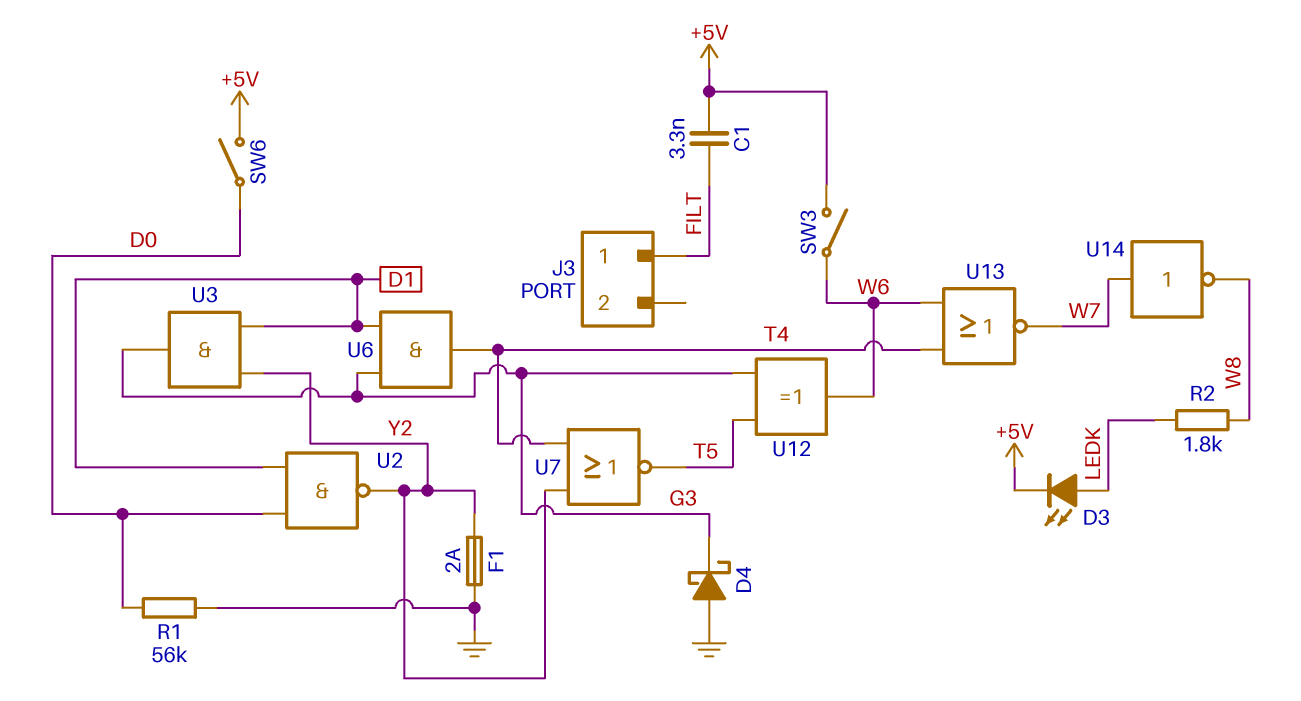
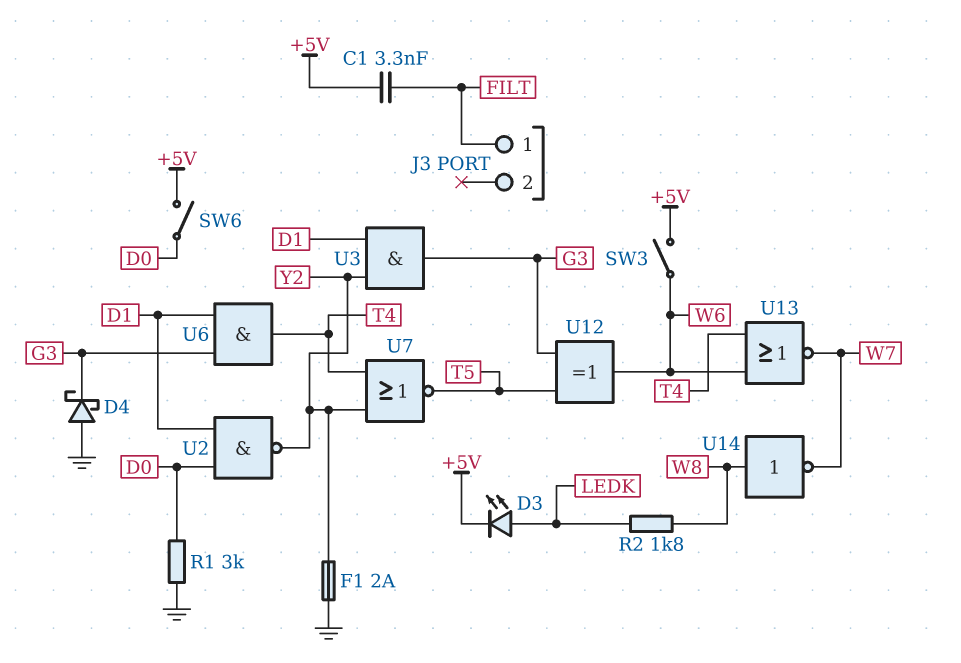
R1: 56k (D0, GND) -> 3k (D0, GND)
U14: NOT (in W7, out W8) -> NOT (in W8, out W7)

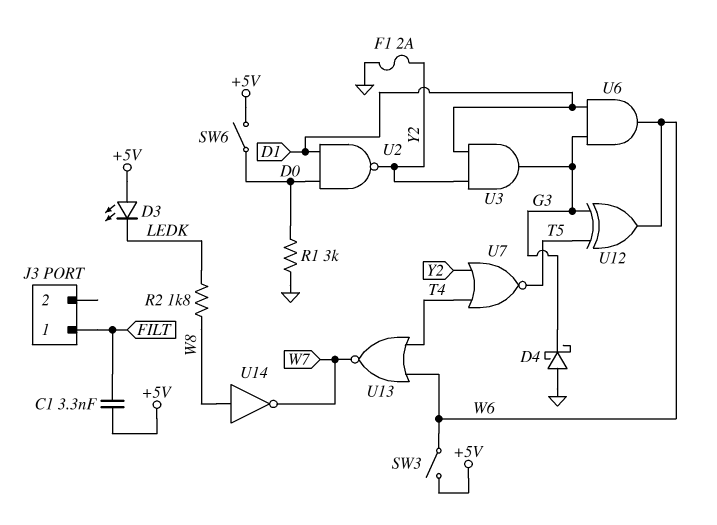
D3: LED (A LEDK, K +5V) -> LED (A +5V, K LEDK)
U6: AND (in D1, in G3, out T4) -> AND (in D1, in G3, out W6)

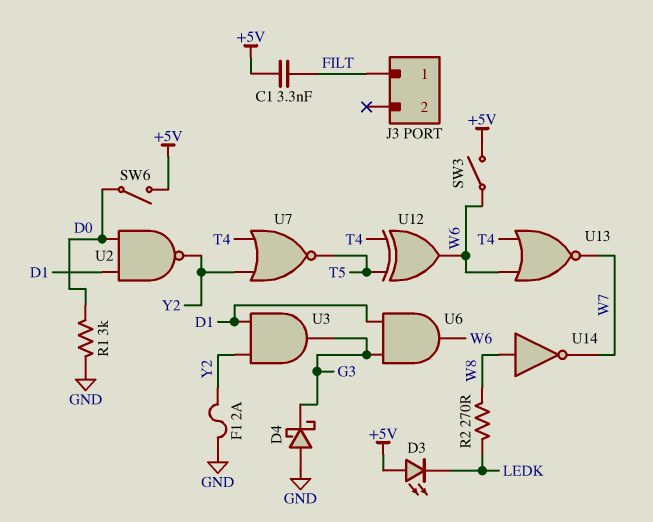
R2: 1.8k (LEDK, W8) -> 270 (LEDK, W8)
U12: XOR (in G3, in T5, out W6) -> XOR (in T4, in T5, out W6)

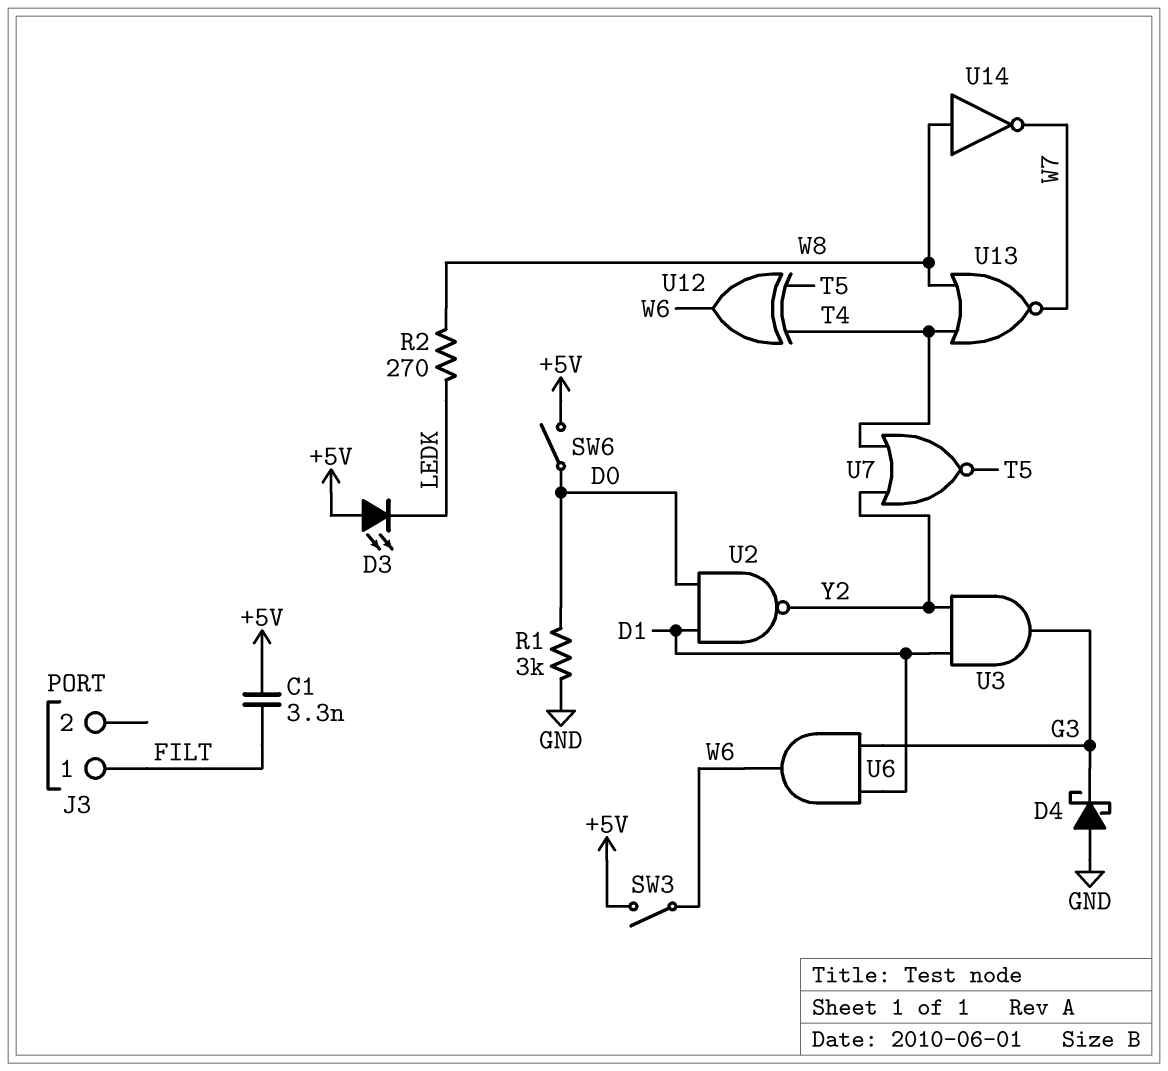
F1: 2A (GND, Y2) -> none
U13: NOR (in T4, in W6, out W7) -> NOR (in T4, in W8, out W7)

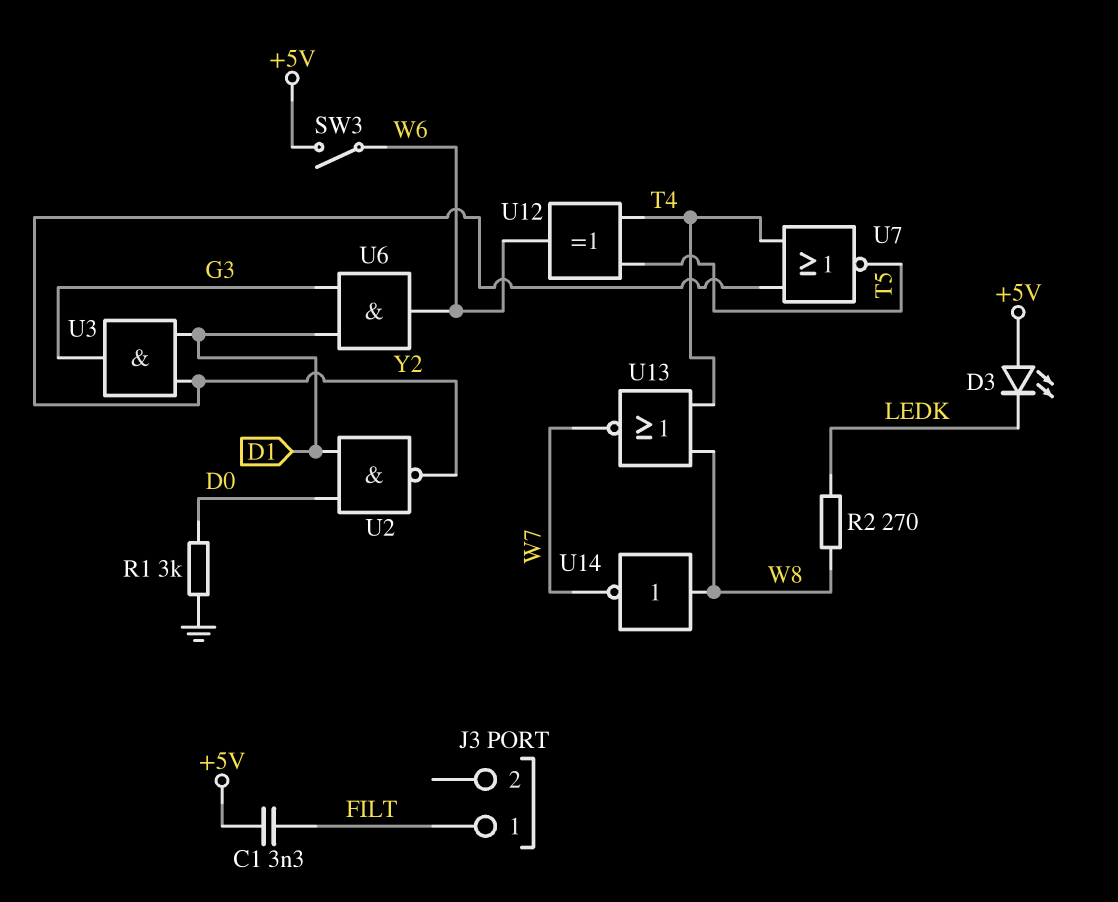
D4: schottky (A GND, K G3) -> none
SW6: switch (+5V, D0) -> none

